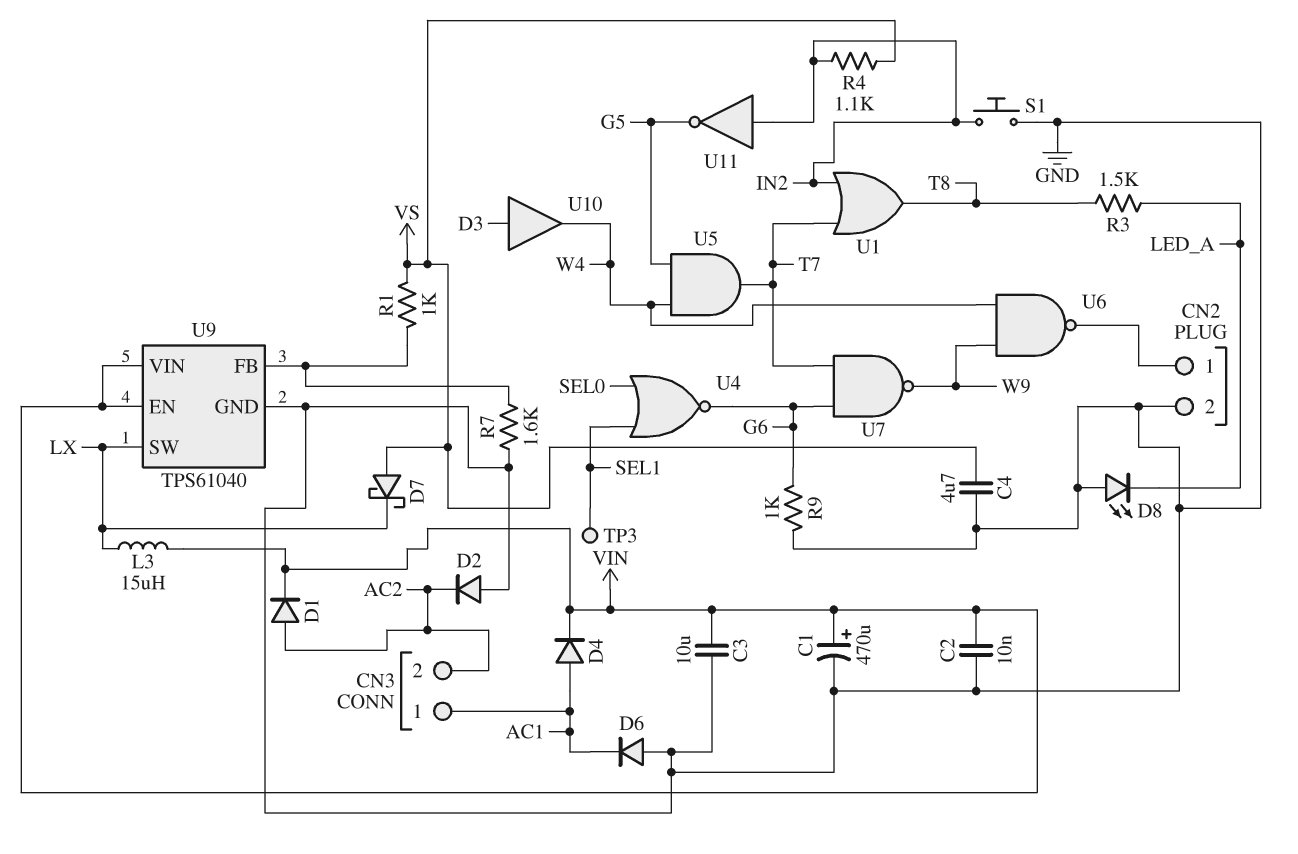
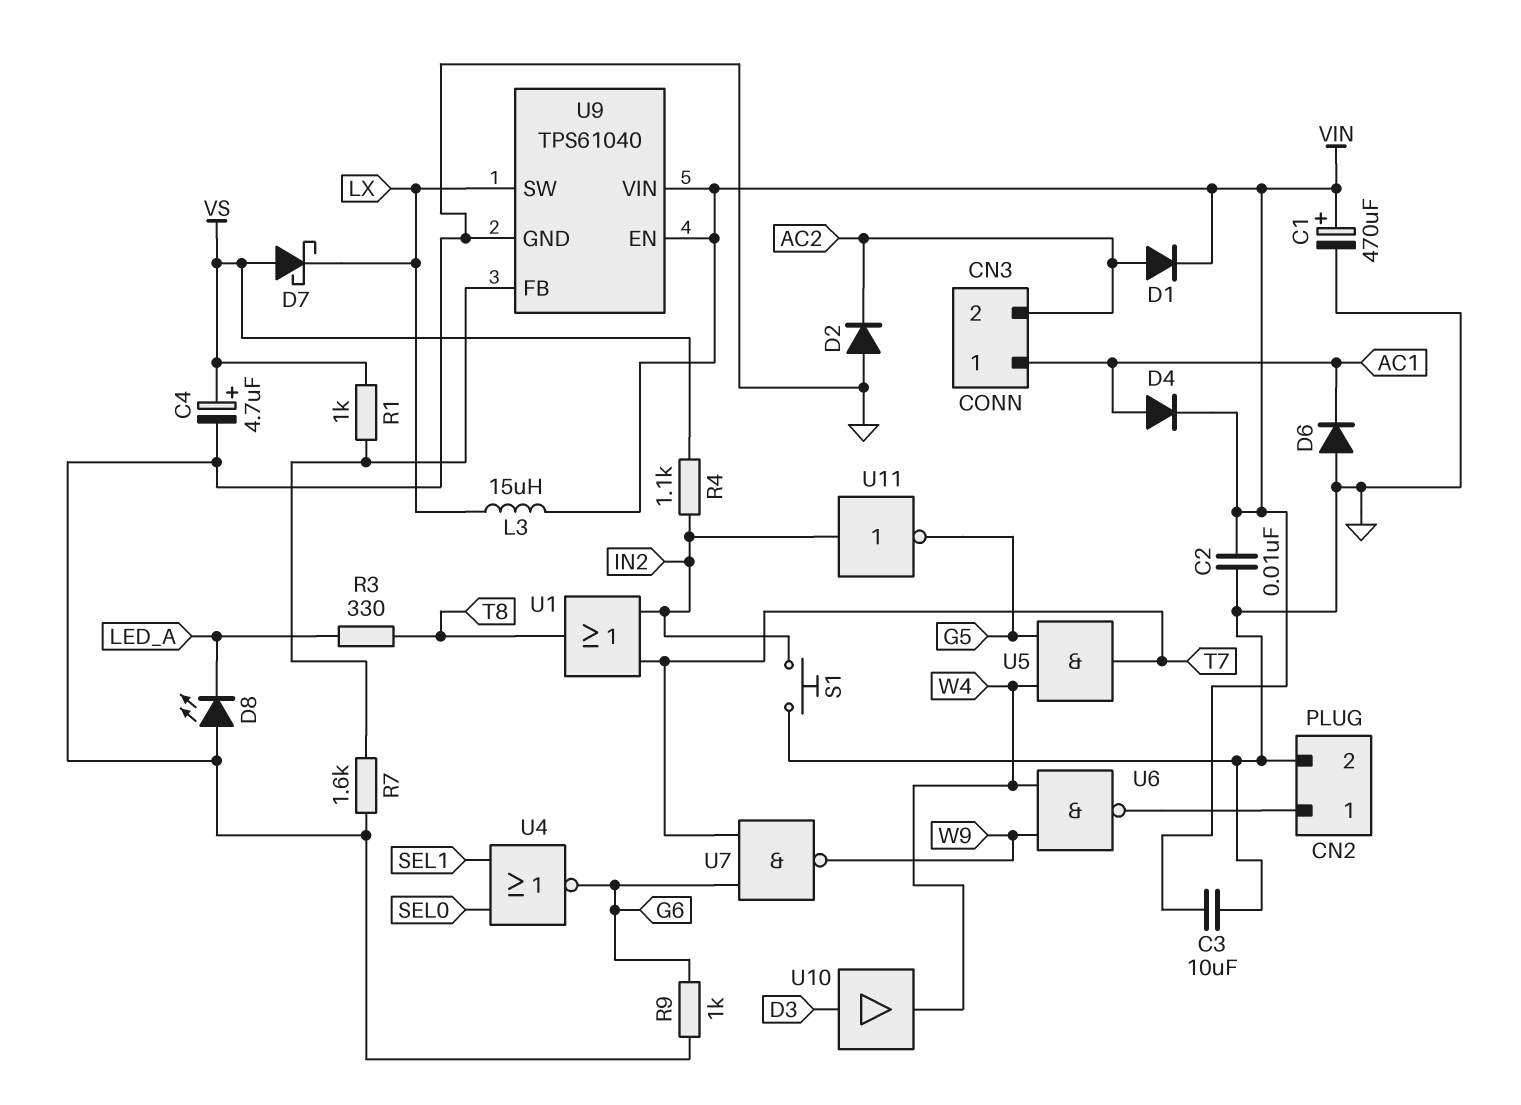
C4: 4.7uF (GND, VS) -> 4.7uF (plus VS, minus GND)
R3: 1.5k (LED_A, T8) -> 330 (LED_A, T8)
TP3: test point (SEL1) -> none

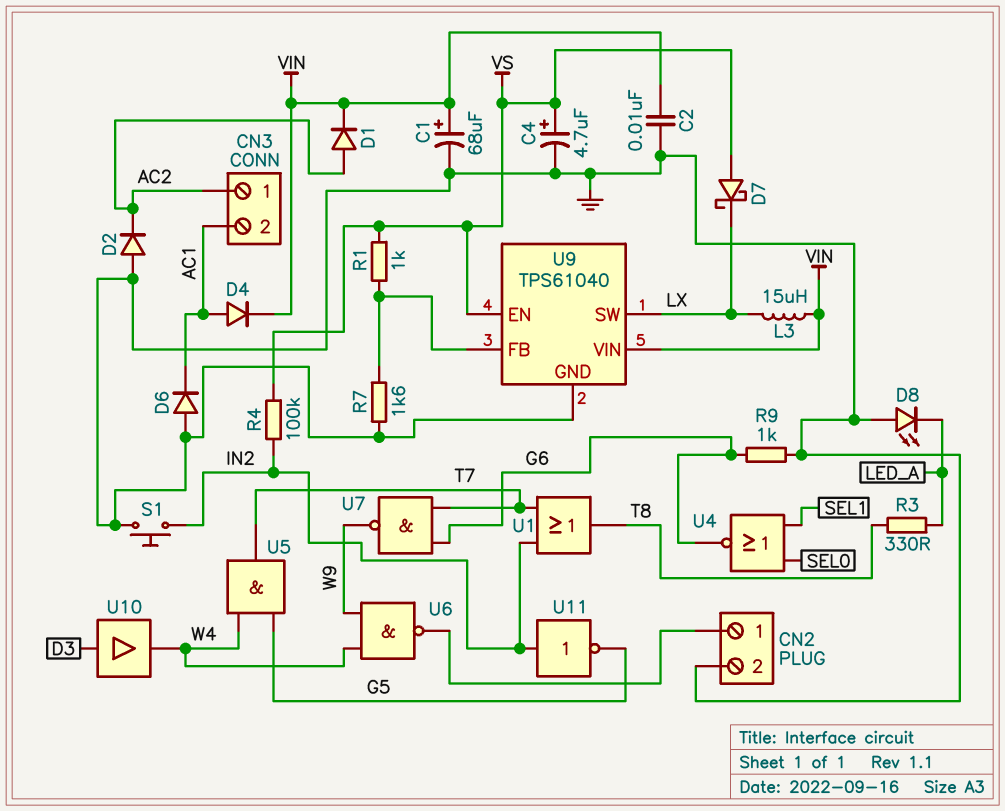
C1: 470uF (plus VIN, minus GND) -> 68uF (plus VIN, minus GND)
C3: 10uF (GND, VIN) -> none
CN3 pin 1: AC1 -> AC2
CN3 pin 2: AC2 -> AC1
R4: 1.1k (IN2, VS) -> 100k (IN2, VS)
U9 pin EN: VIN -> VS

